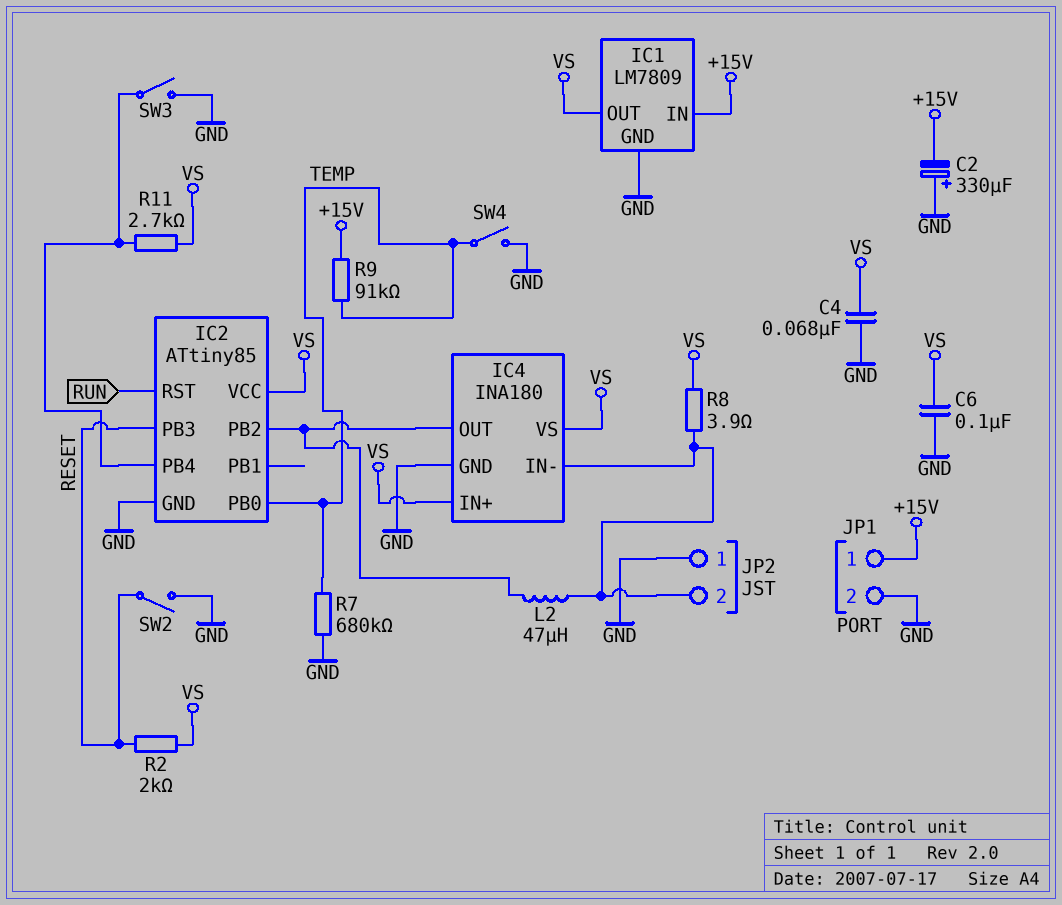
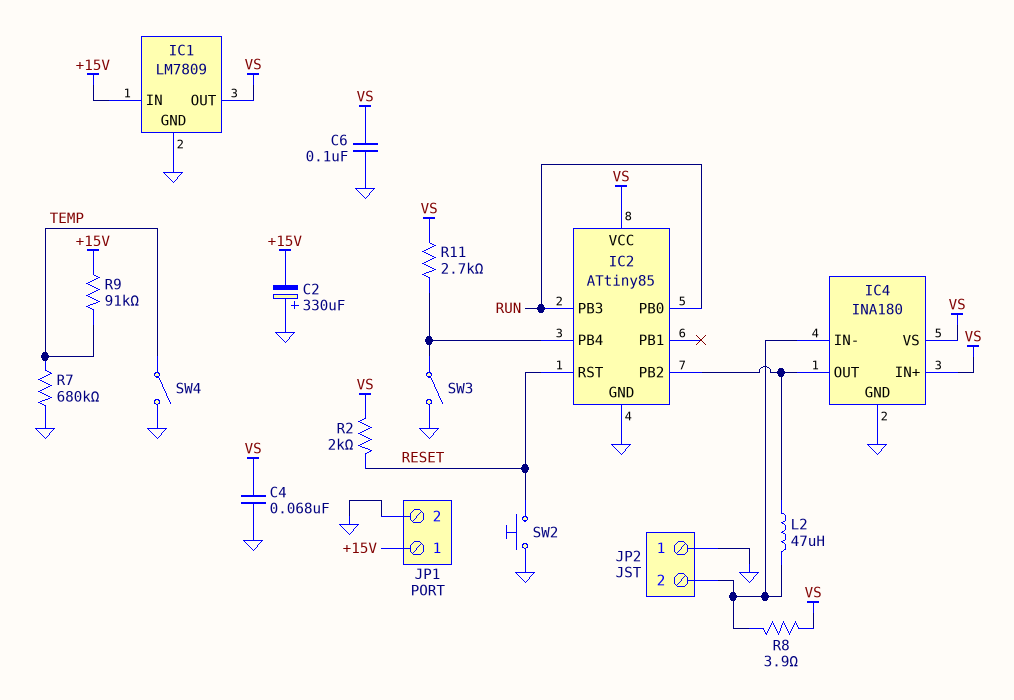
IC2 pin PB0: TEMP -> RUN
IC2 pin PB3: RESET -> RUN
IC2 pin RST: RUN -> RESET
SW2: switch (GND, RESET) -> button (GND, RESET)

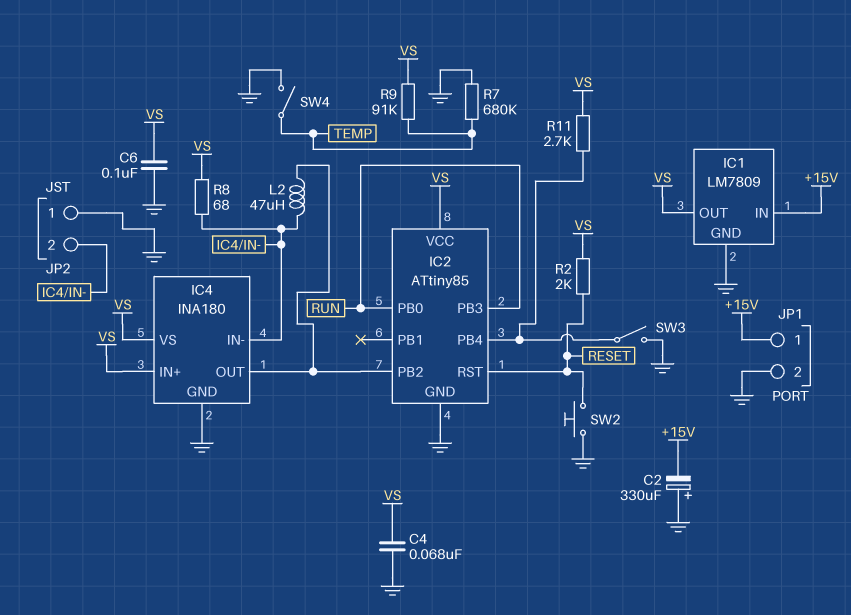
R8: 3.9 (IC4/IN-, VS) -> 68 (IC4/IN-, VS)
R9: 91k (+15V, TEMP) -> 91k (TEMP, VS)

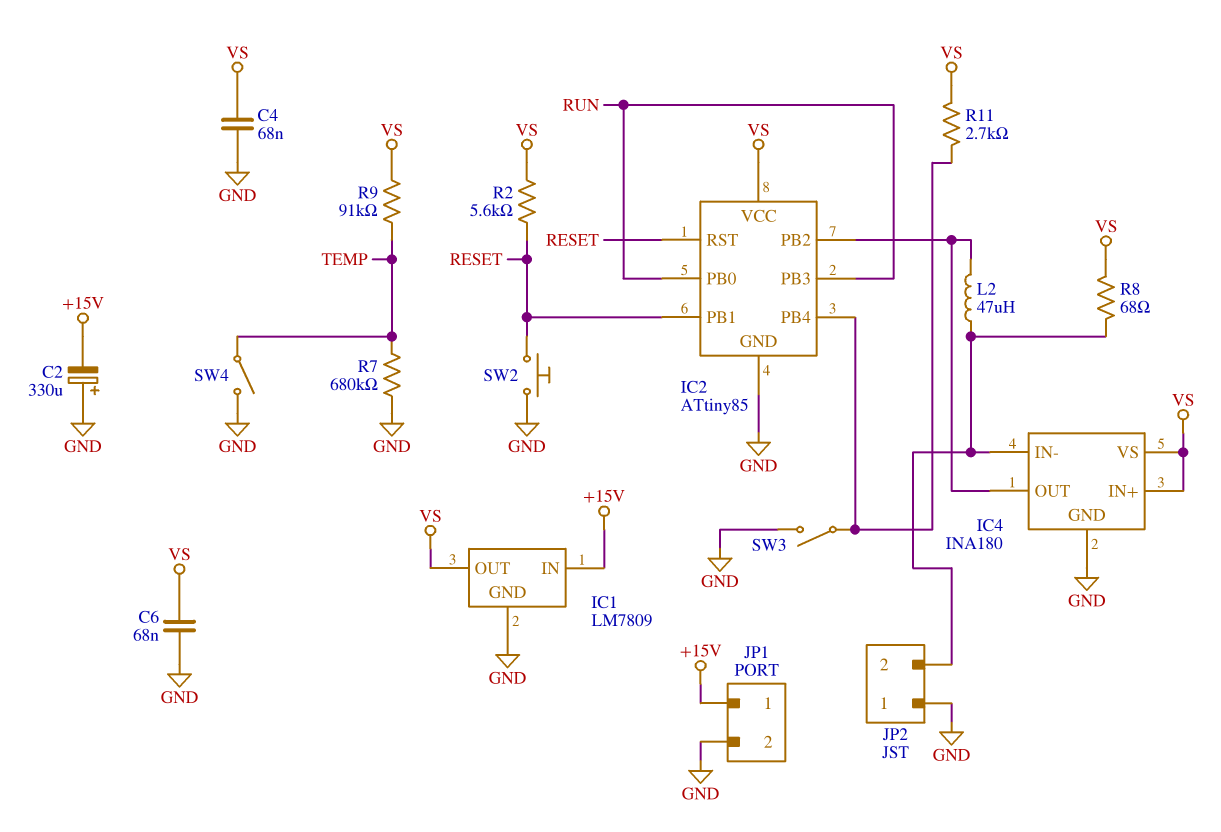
C6: 100nF (GND, VS) -> 68nF (GND, VS)
IC2 pin PB1: none -> RESET
R2: 2k (RESET, VS) -> 5.6k (RESET, VS)

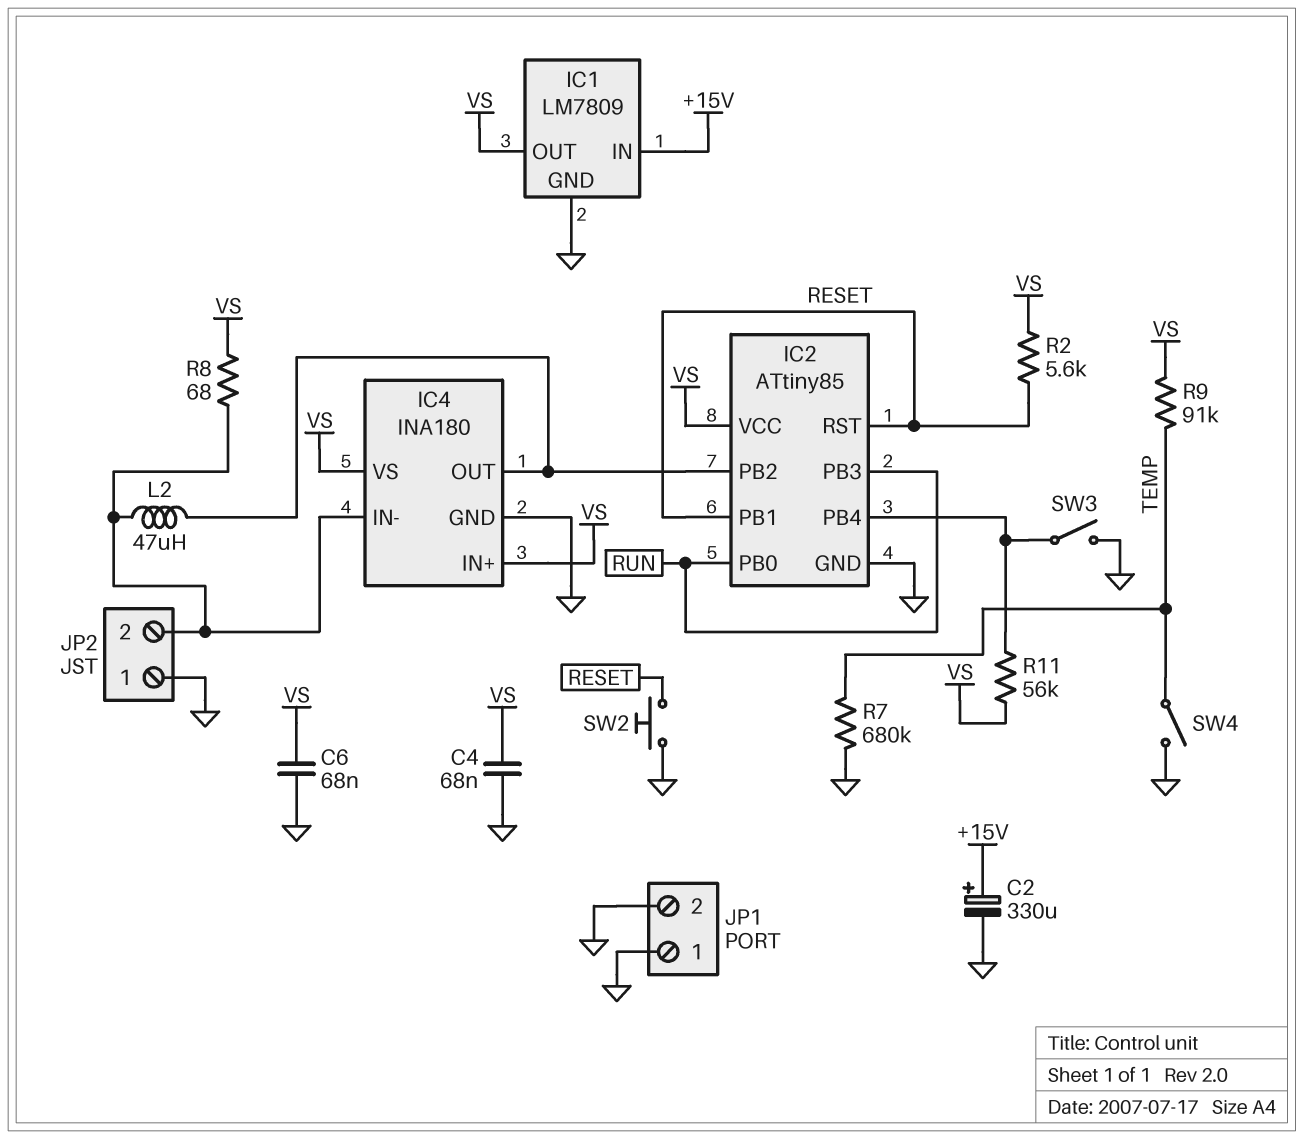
C2: 330uF (plus GND, minus +15V) -> 330uF (plus +15V, minus GND)
JP1 pin 1: +15V -> GND
R11: 2.7k (IC2/PB4, VS) -> 56k (IC2/PB4, VS)

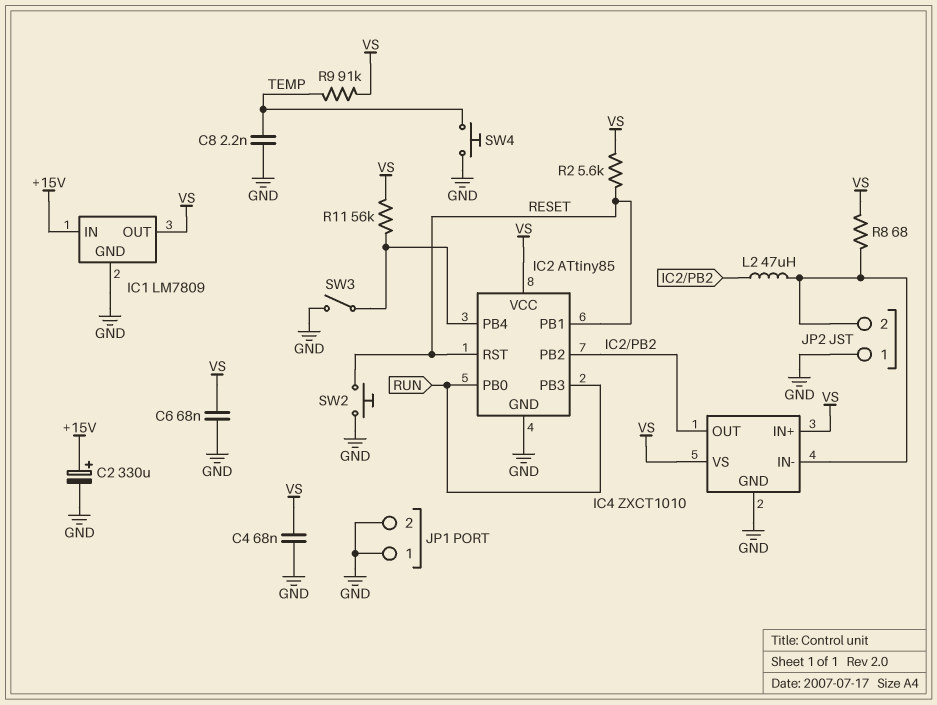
C8: none -> 2.2nF (GND, TEMP)
IC4: INA180 -> ZXCT1010
R7: 680k (GND, TEMP) -> none
SW4: switch (GND, TEMP) -> button (GND, TEMP)

